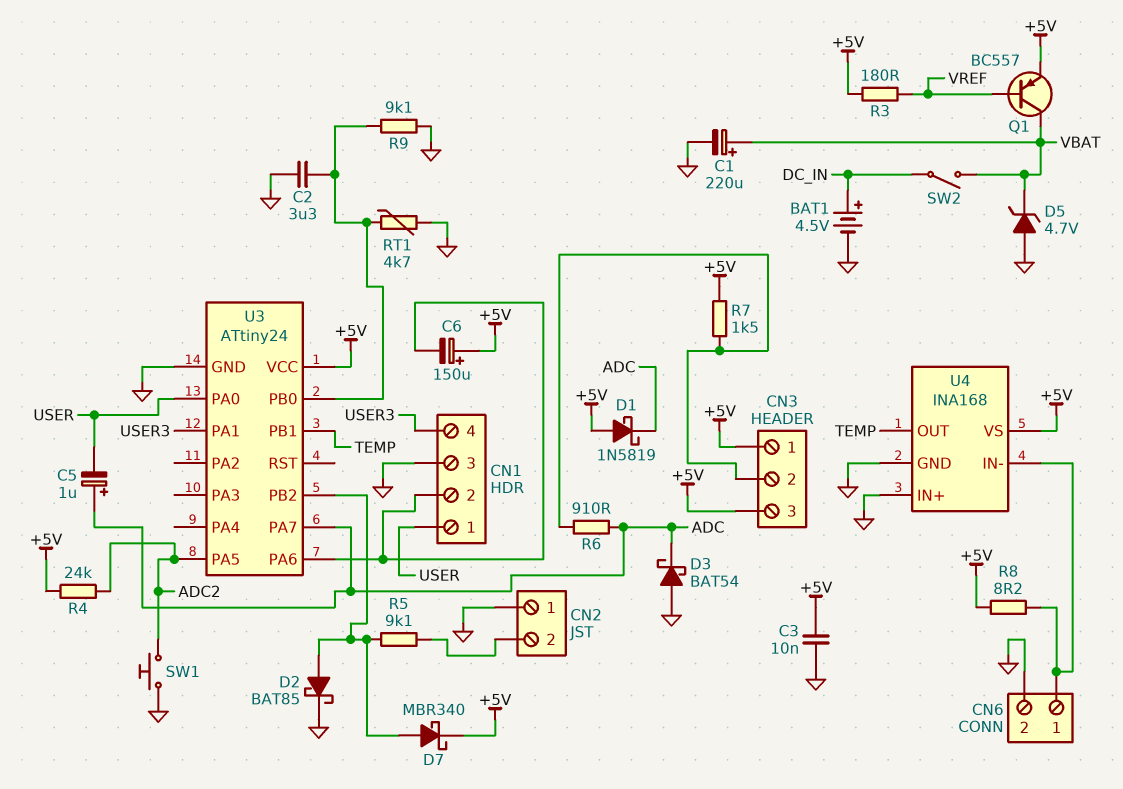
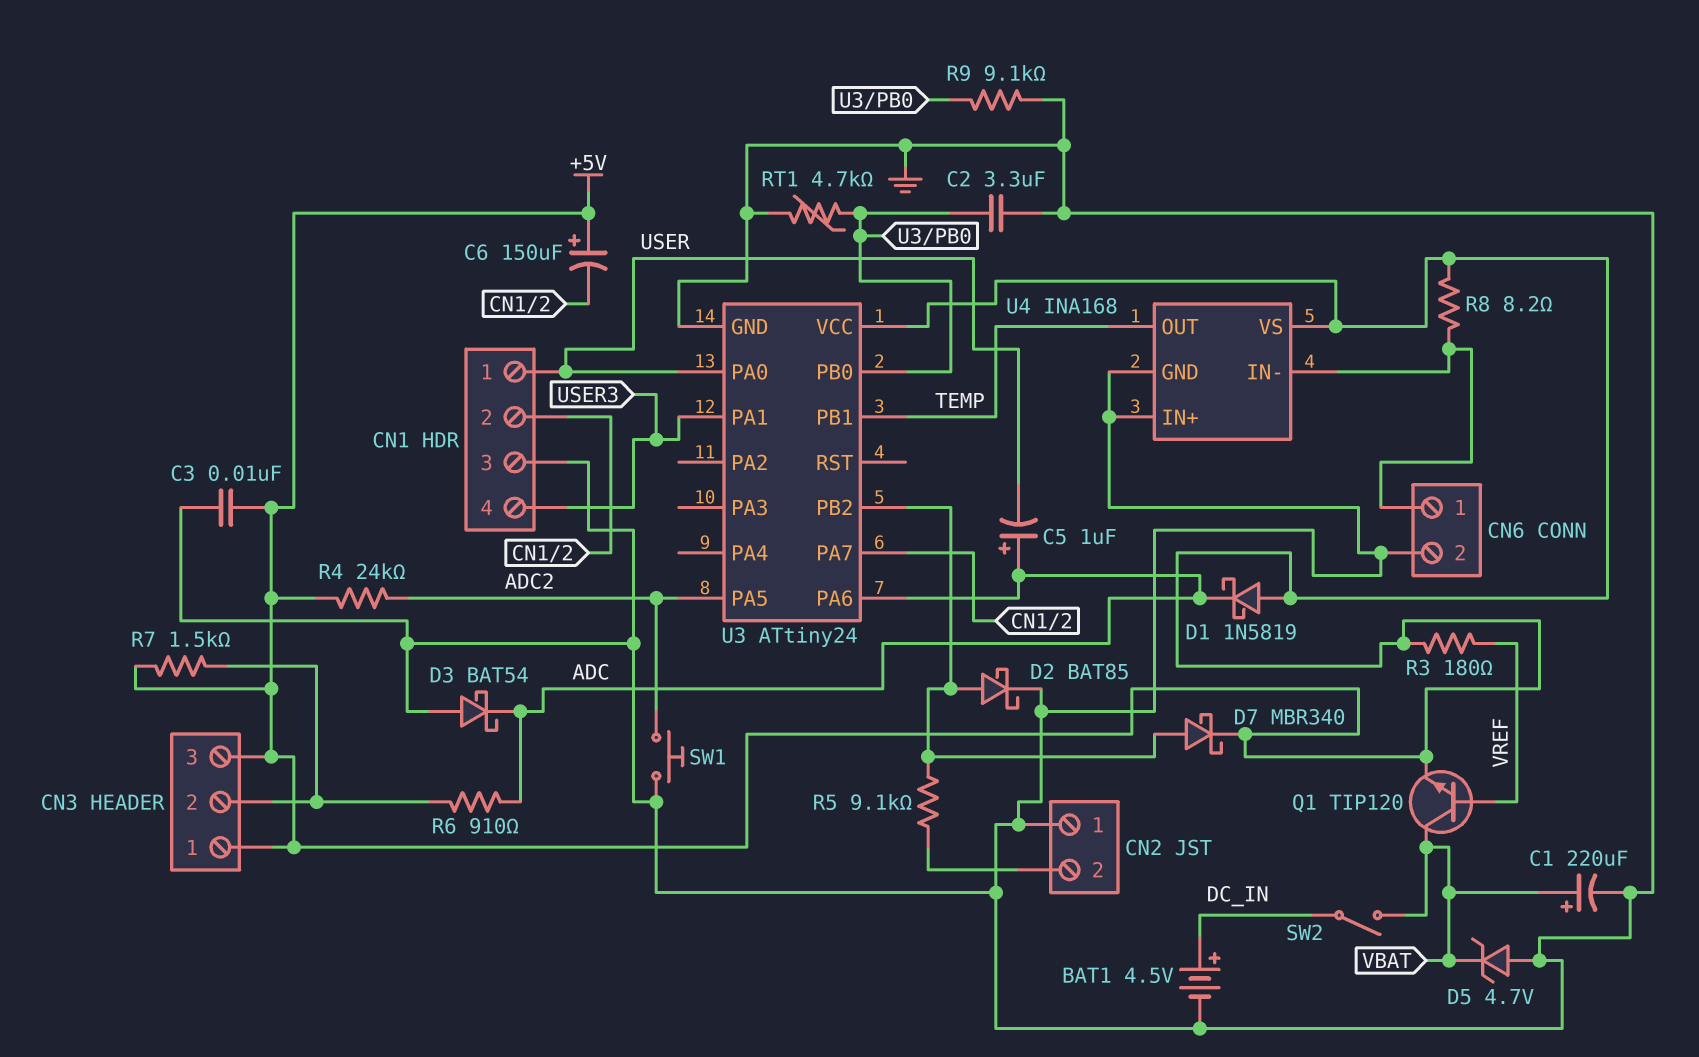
Q1: PNP BC557 (B VREF, C VBAT, E +5V) -> NPN TIP120 (B VREF, C VBAT, E +5V)
U3 pin PA6: CN1/2 -> ADC
U3 pin PA7: ADC -> CN1/2

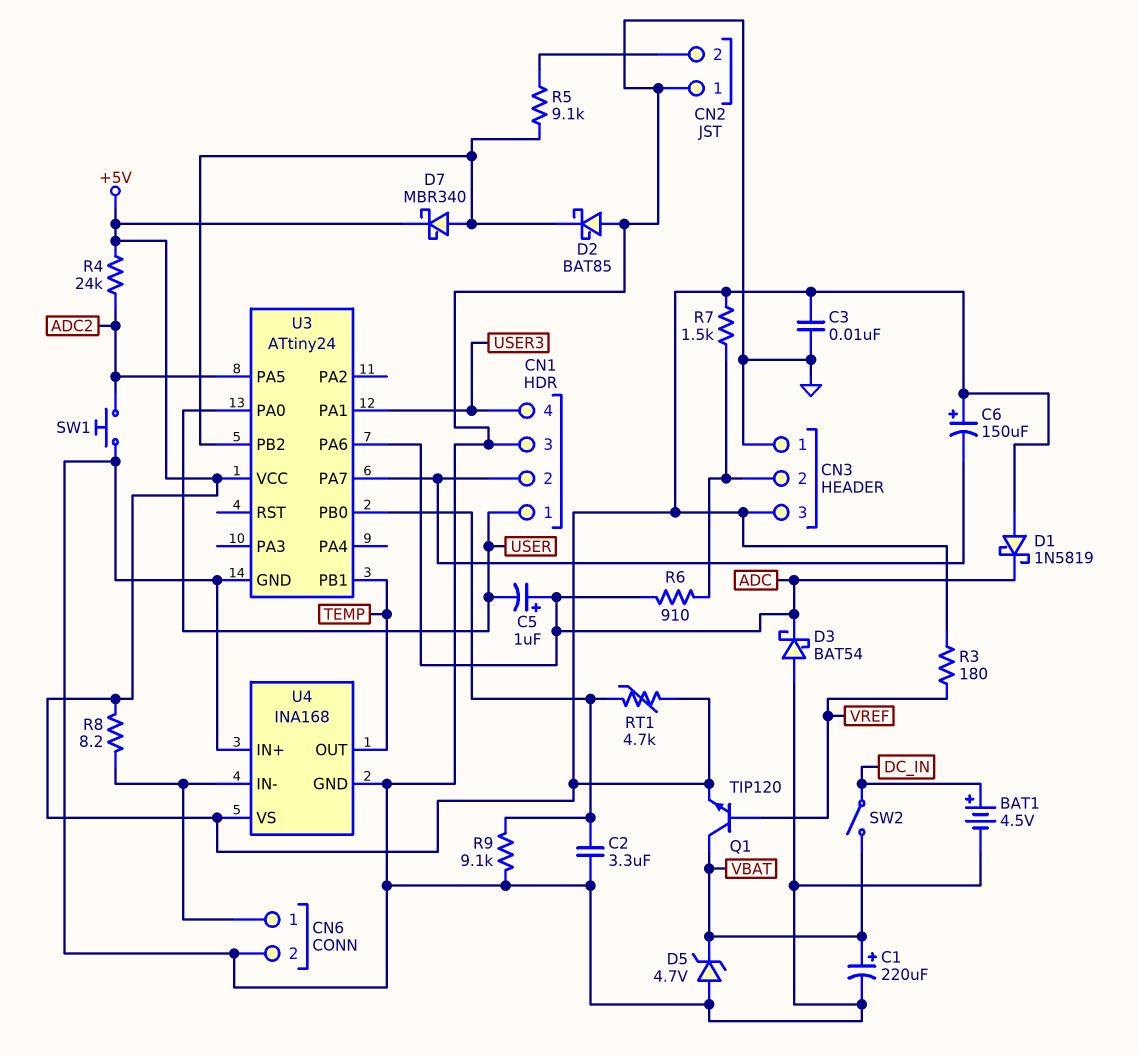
CN3 pin 1: +5V -> GND
D2: schottky BAT85 (A U3/PB2, K GND) -> schottky BAT85 (A GND, K U3/PB2)
RT1: 4.7k (GND, U3/PB0) -> 4.7k (+5V, U3/PB0)

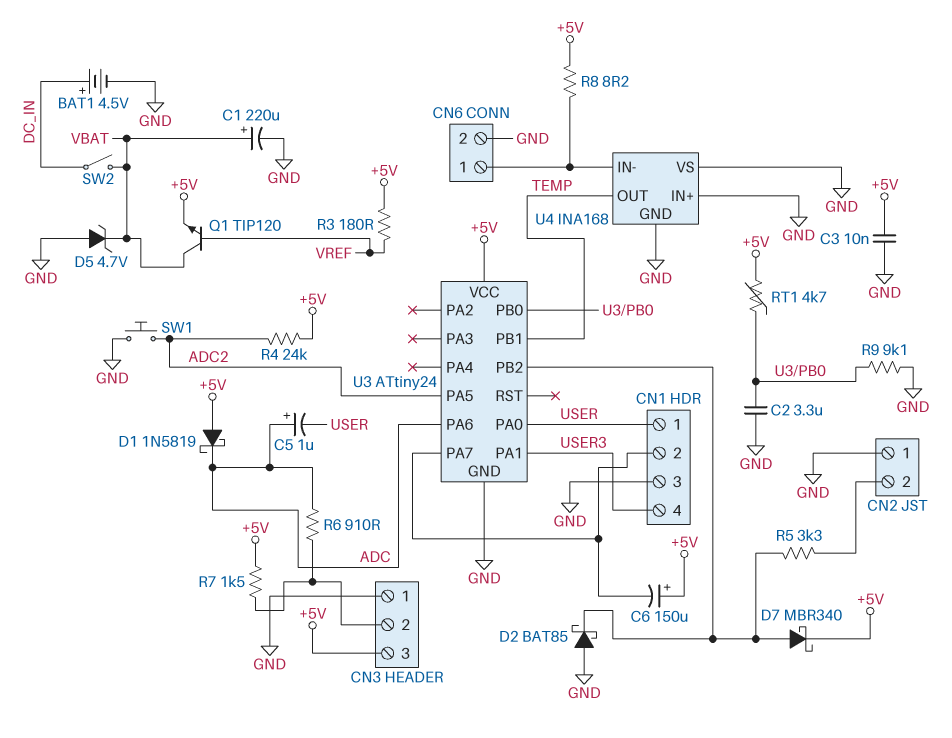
D3: schottky BAT54 (A GND, K ADC) -> none
R5: 9.1k (CN2/2, U3/PB2) -> 3.3k (CN2/2, U3/PB2)
U4 pin VS: +5V -> GND

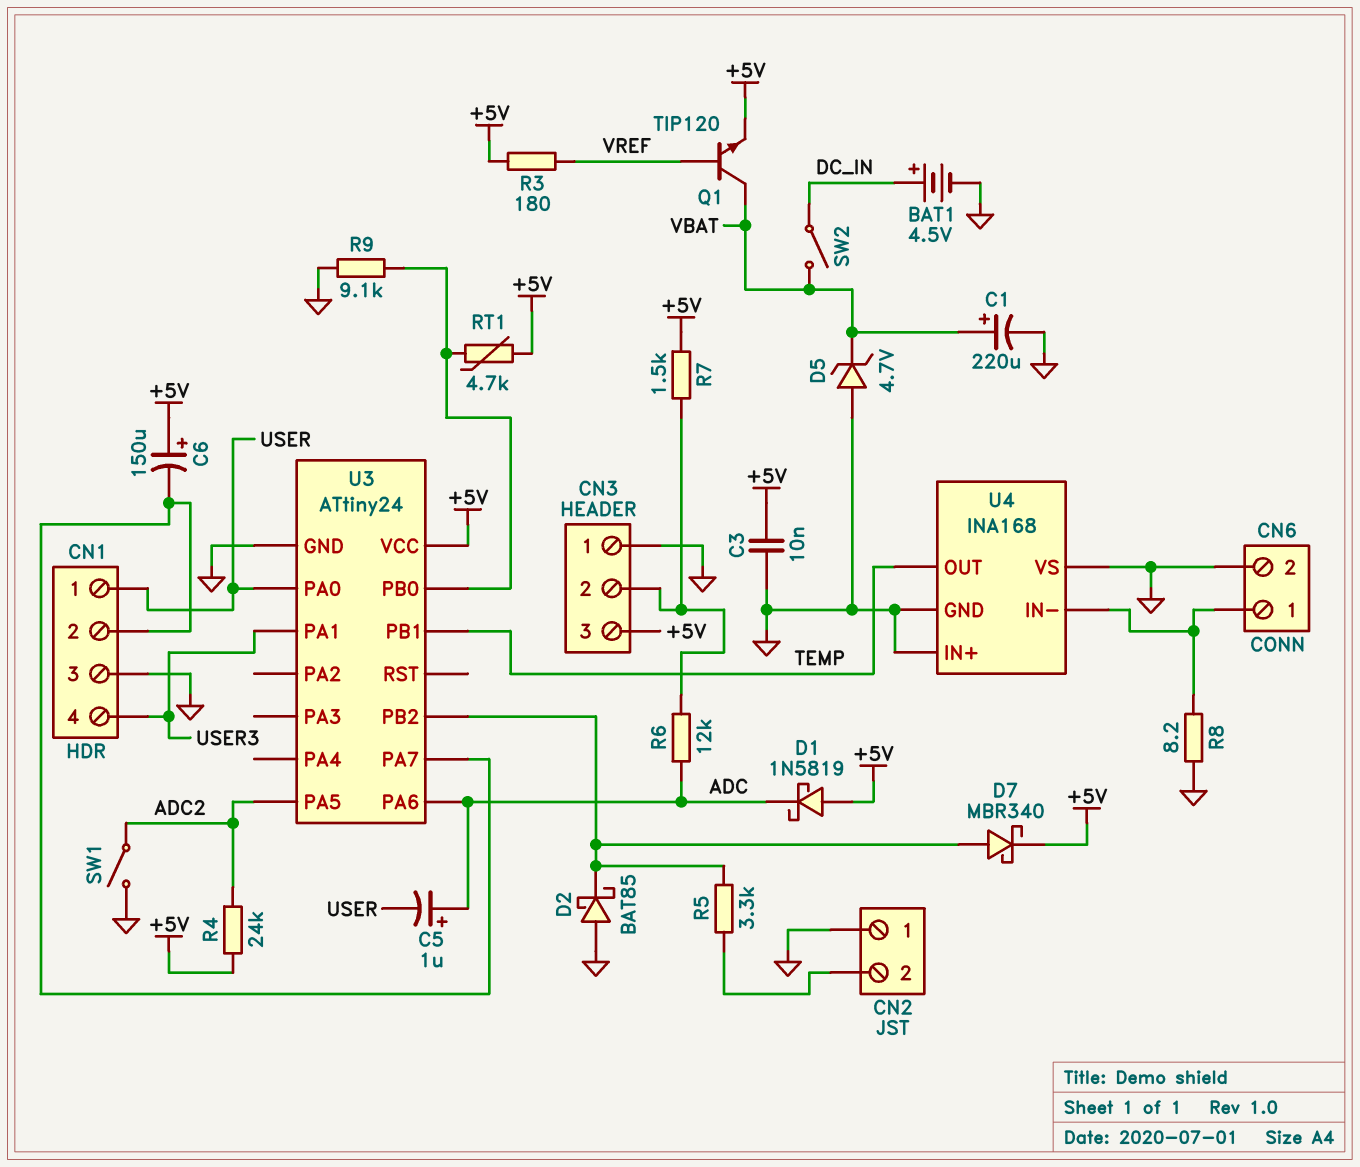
C2: 3.3uF (GND, U3/PB0) -> none
R6: 910 (ADC, CN3/2) -> 12k (ADC, CN3/2)
R8: 8.2 (+5V, CN6/1) -> 8.2 (CN6/1, GND)
SW1: button (ADC2, GND) -> switch (ADC2, GND)

